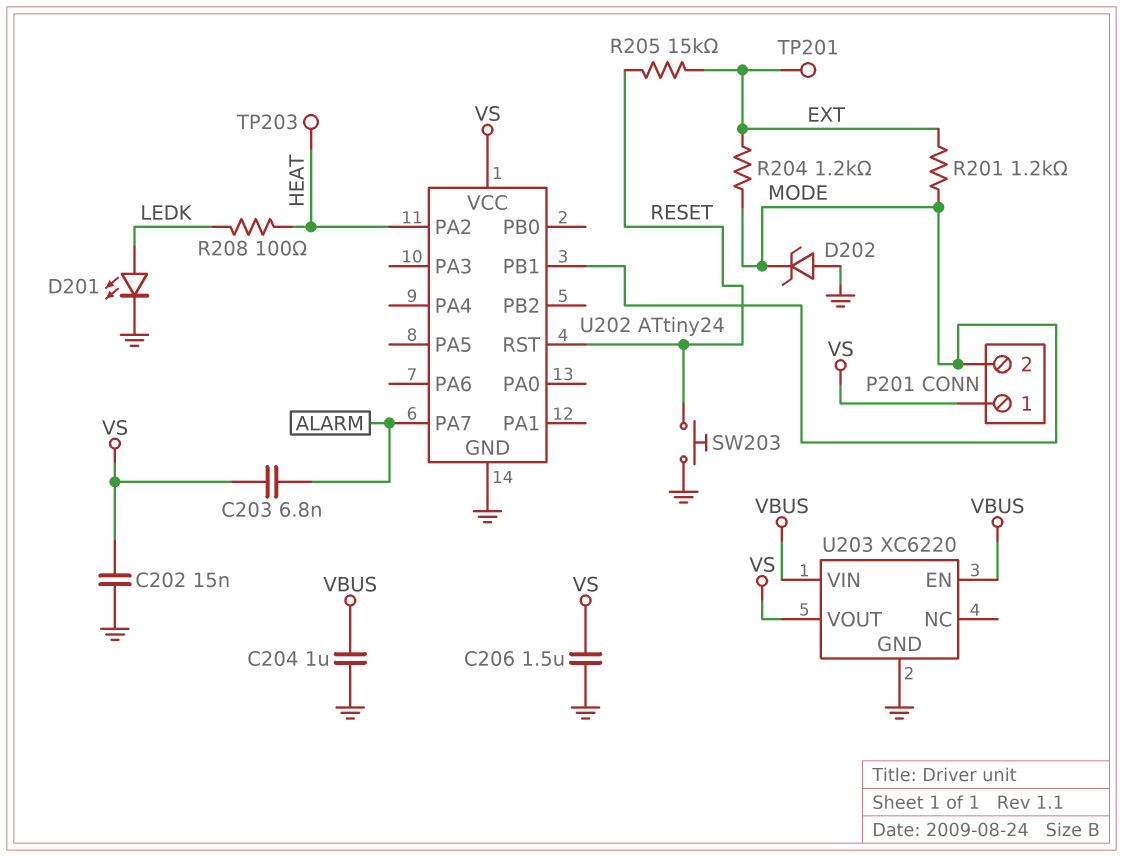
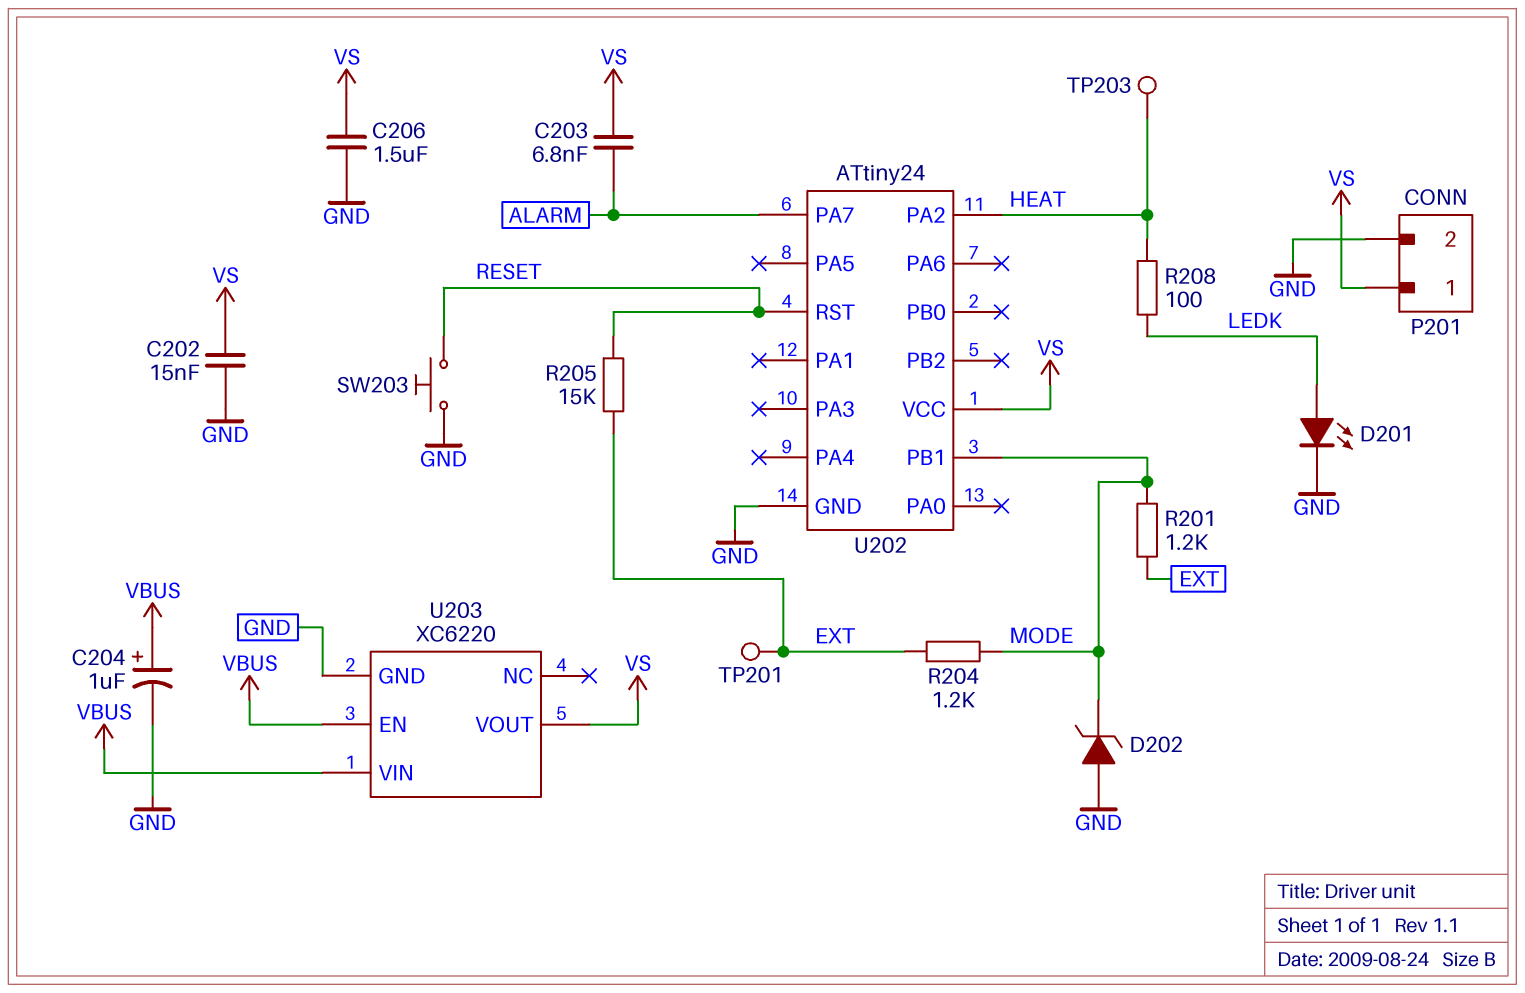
C204: 1uF (GND, VBUS) -> 1uF (plus VBUS, minus GND)
P201 pin 2: MODE -> GND

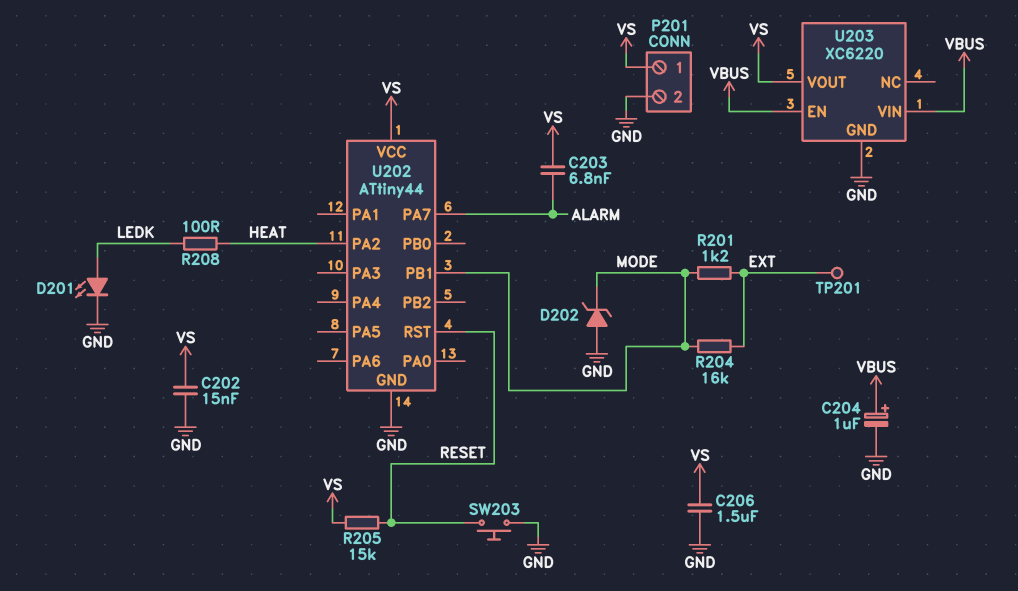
R204: 1.2k (EXT, MODE) -> 16k (EXT, MODE)
R205: 15k (EXT, RESET) -> 15k (RESET, VS)
TP203: test point (HEAT) -> none
U202: ATtiny24 -> ATtiny44

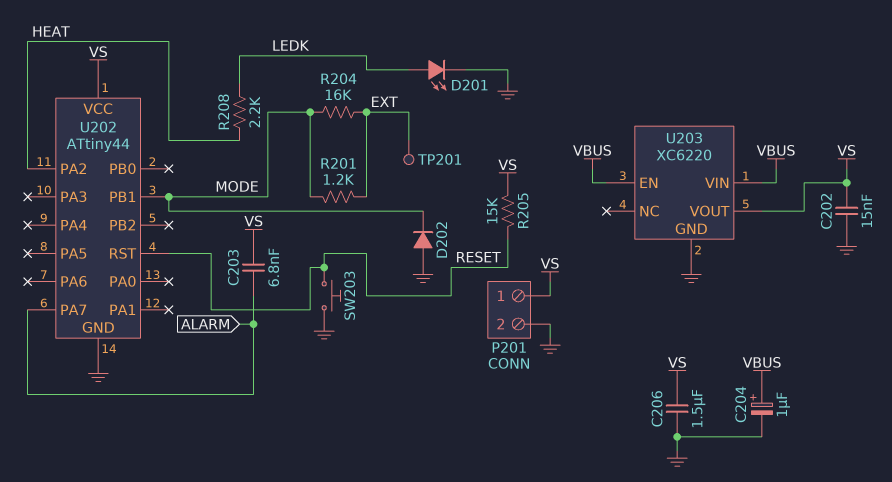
D202: zener (A GND, K MODE) -> diode (A GND, K MODE)
R208: 100 (HEAT, LEDK) -> 2.2k (HEAT, LEDK)

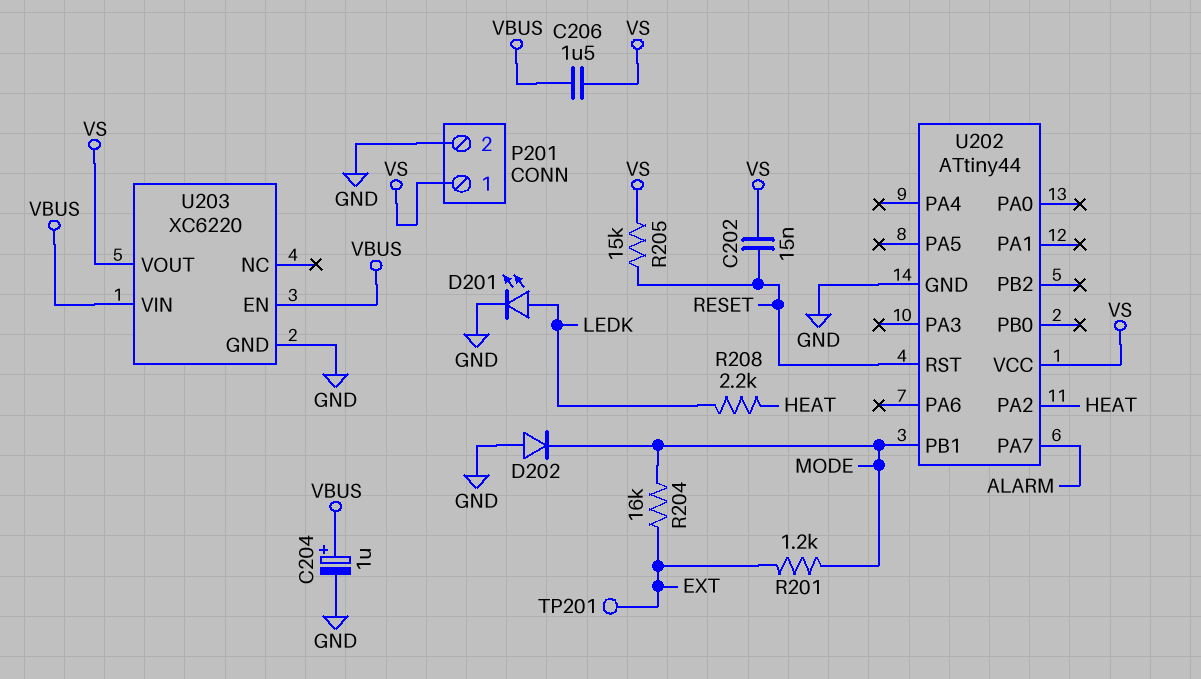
C202: 15nF (GND, VS) -> 15nF (RESET, VS)
C203: 6.8nF (ALARM, VS) -> none
C206: 1.5uF (GND, VS) -> 1.5uF (VBUS, VS)
SW203: button (GND, RESET) -> none

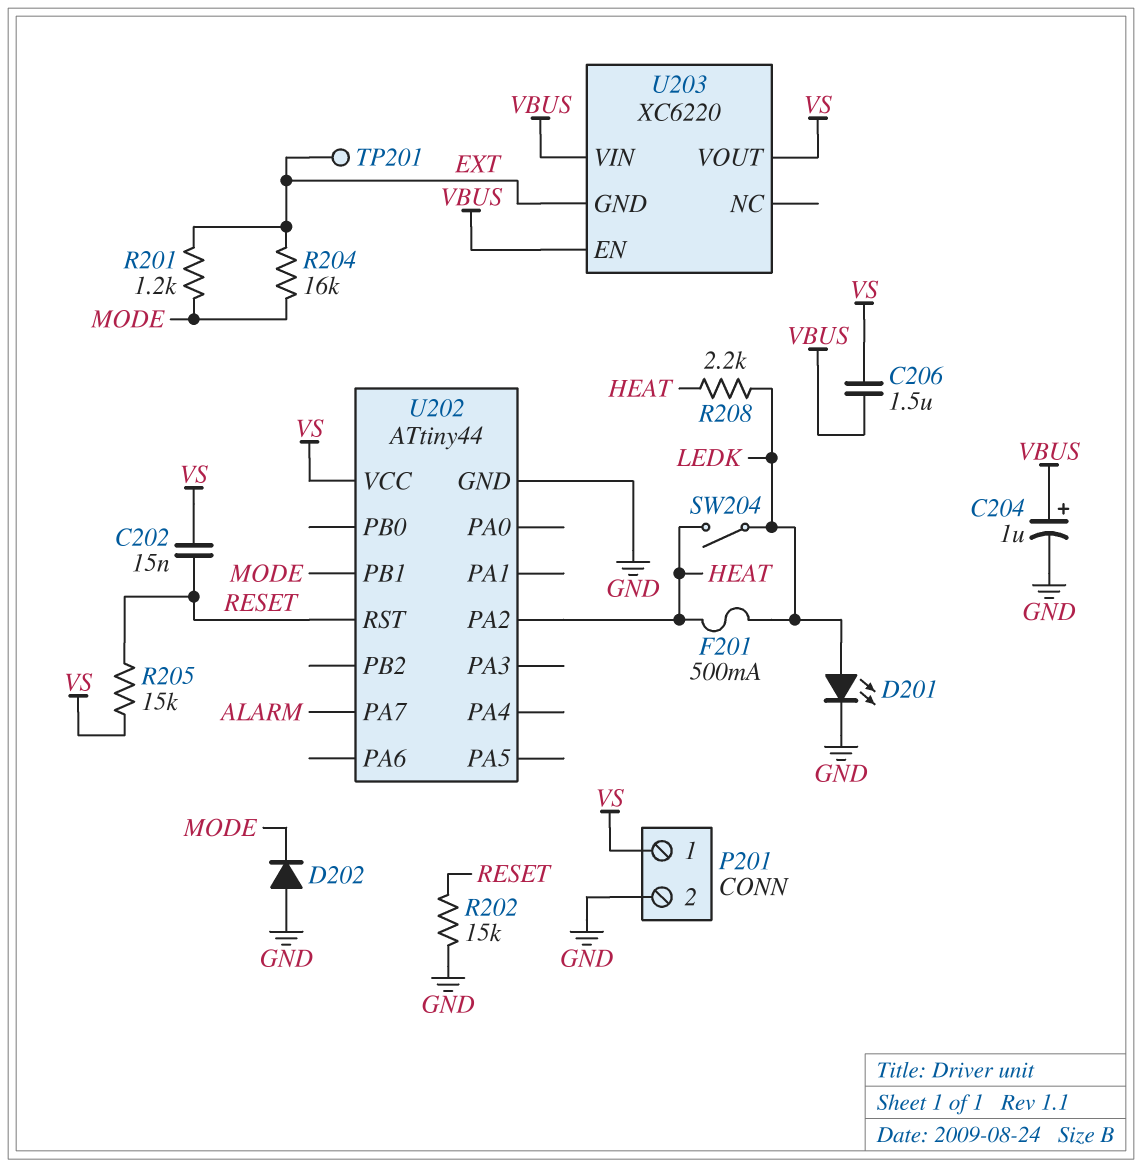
F201: none -> 500mA (HEAT, LEDK)
R202: none -> 15k (GND, RESET)
SW204: none -> switch (HEAT, LEDK)
U203 pin GND: GND -> EXT

